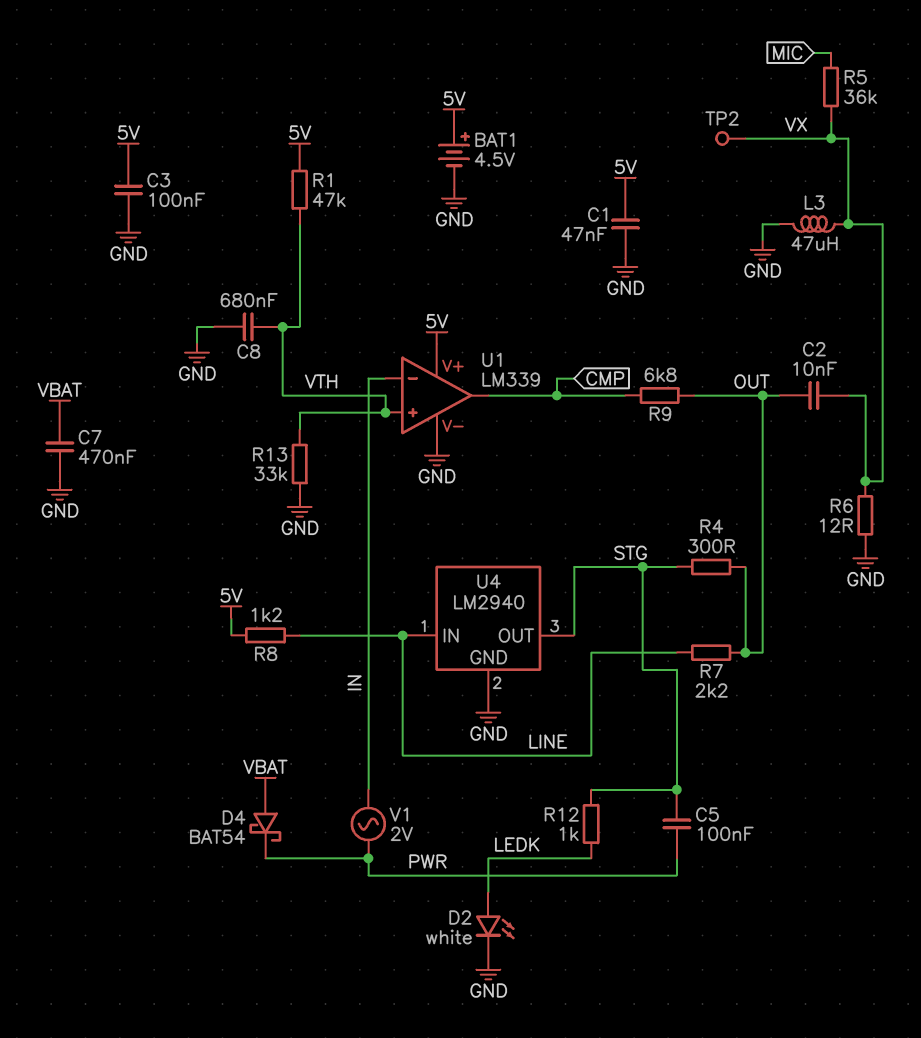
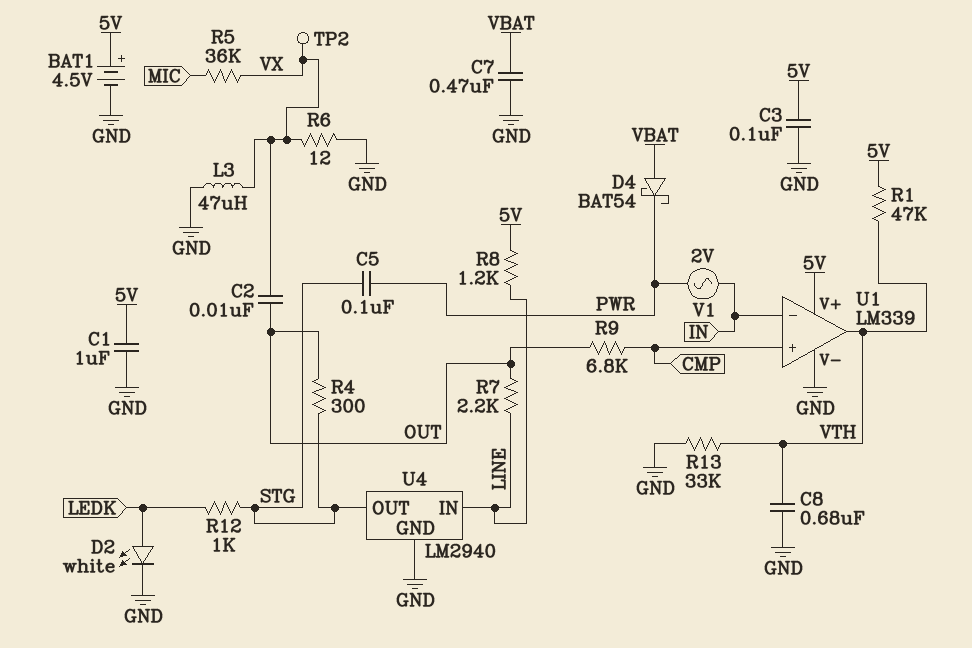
C1: 47nF (5V, GND) -> 1uF (5V, GND)
U1 pin in+: VTH -> CMP
U1 pin out: CMP -> VTH

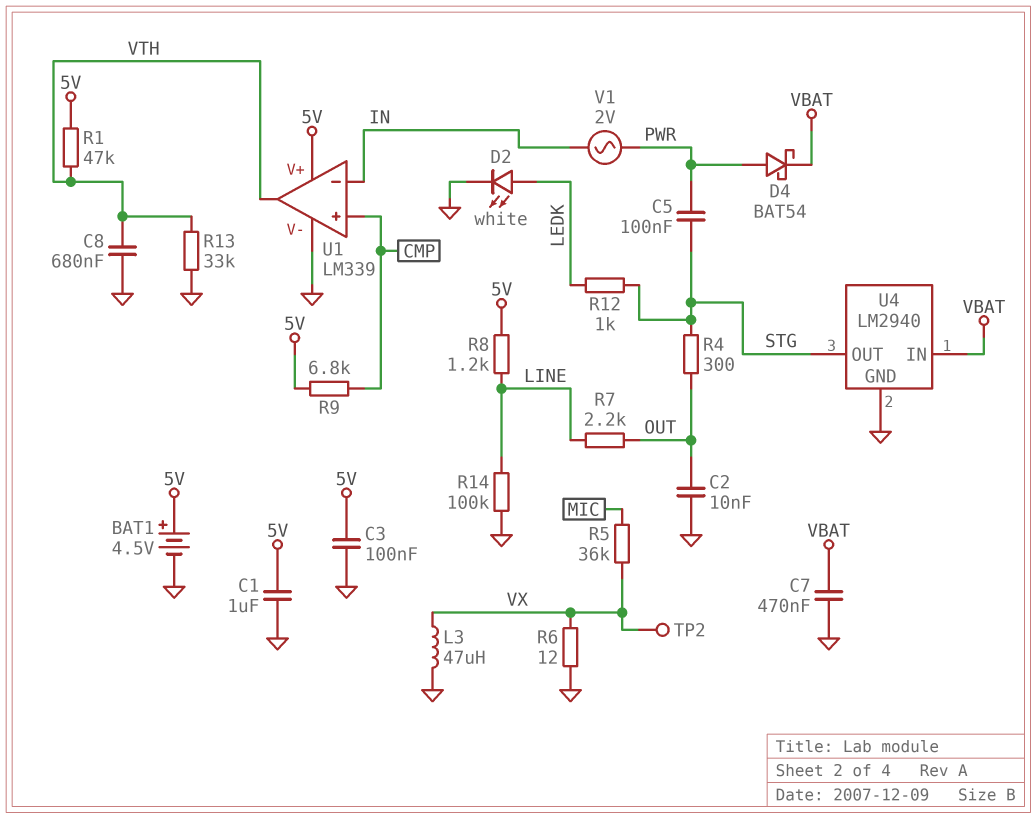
C2: 10nF (OUT, VX) -> 10nF (GND, OUT)
D4: schottky BAT54 (A VBAT, K PWR) -> schottky BAT54 (A PWR, K VBAT)
R9: 6.8k (CMP, OUT) -> 6.8k (5V, CMP)
R14: none -> 100k (GND, LINE)
U4 pin IN: LINE -> VBAT

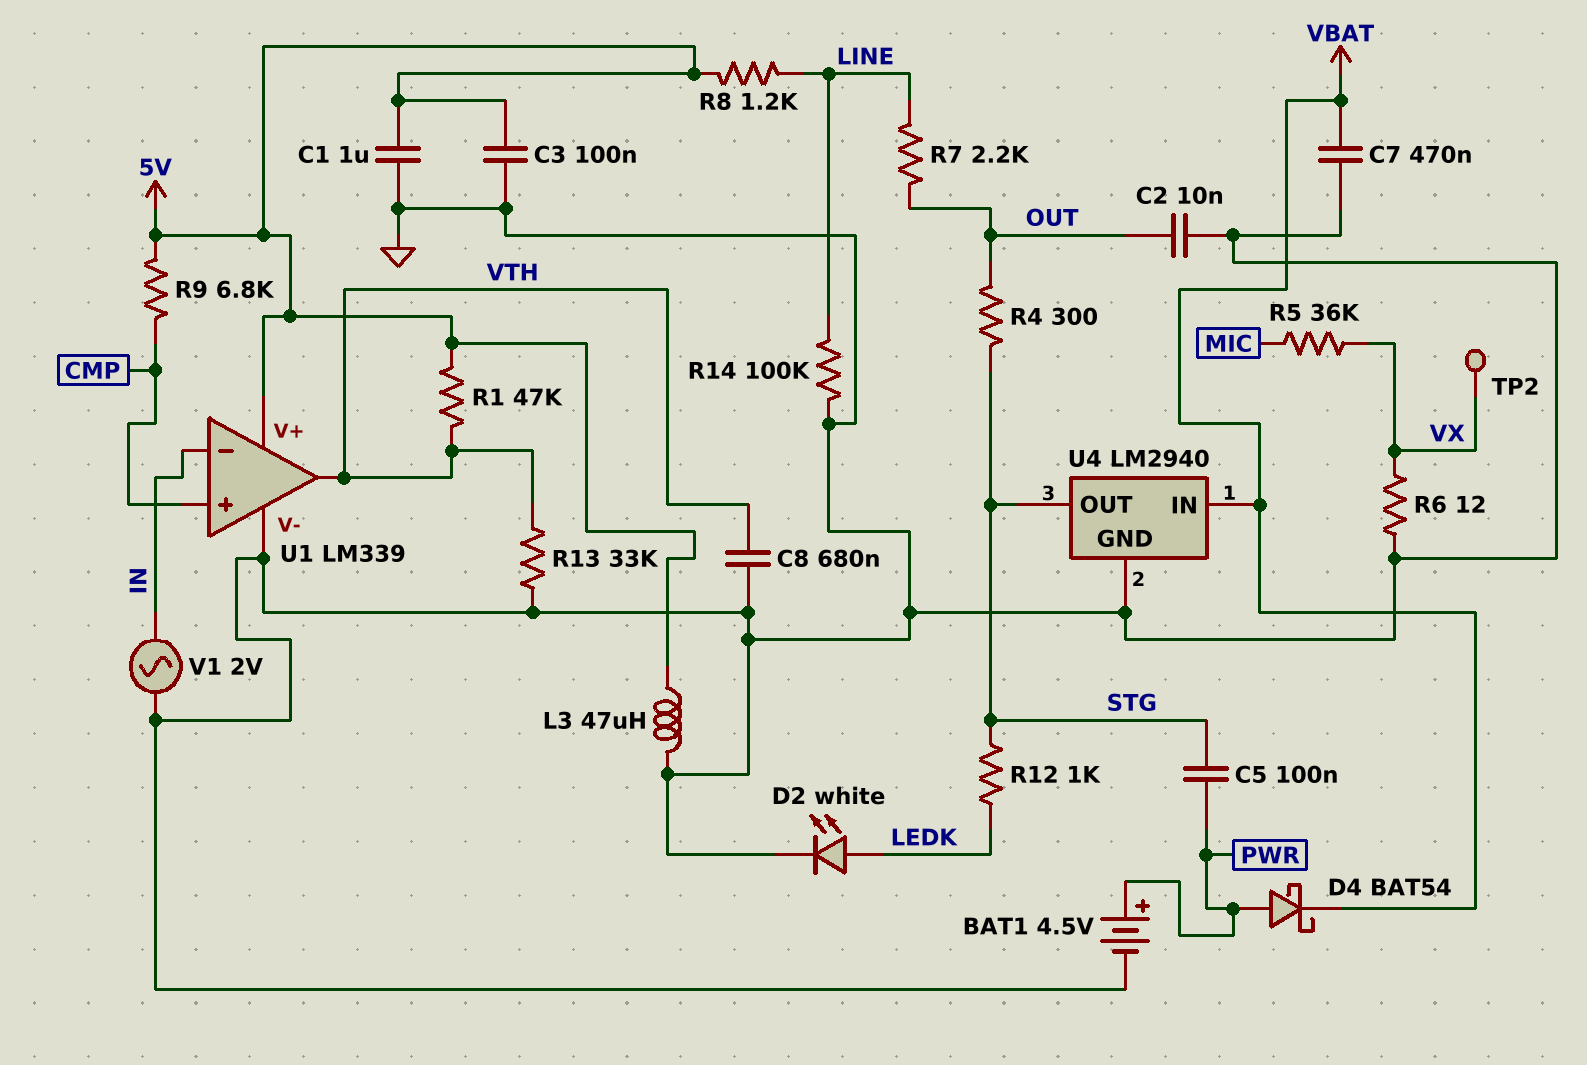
BAT1: 4.5V (plus 5V, minus GND) -> 4.5V (plus PWR, minus GND)
L3: 47uH (GND, VX) -> 47uH (5V, GND)
V1: AC 2V (IN, PWR) -> AC 2V (GND, IN)

